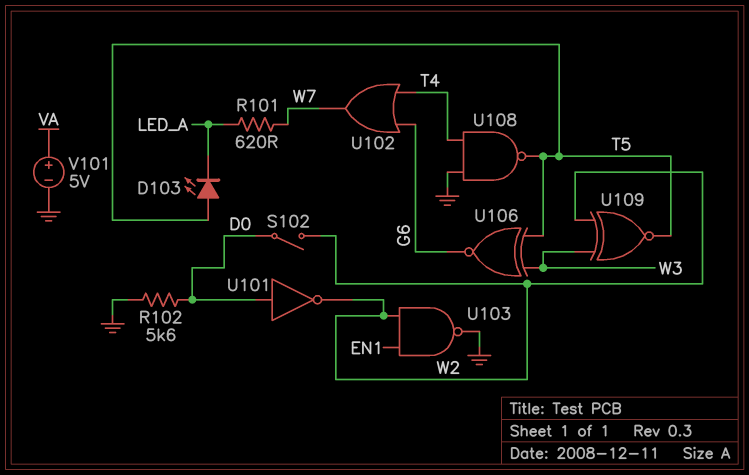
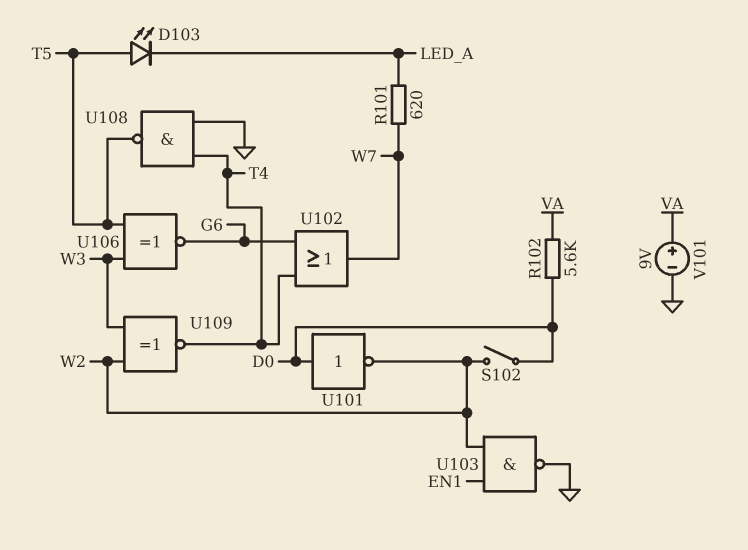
R102: 5.6k (D0, GND) -> 5.6k (D0, VA)
U109: XNOR (in W2, in W3, out T5) -> XNOR (in W2, in W3, out T4)
V101: 5V (plus VA, minus GND) -> 9V (plus VA, minus GND)

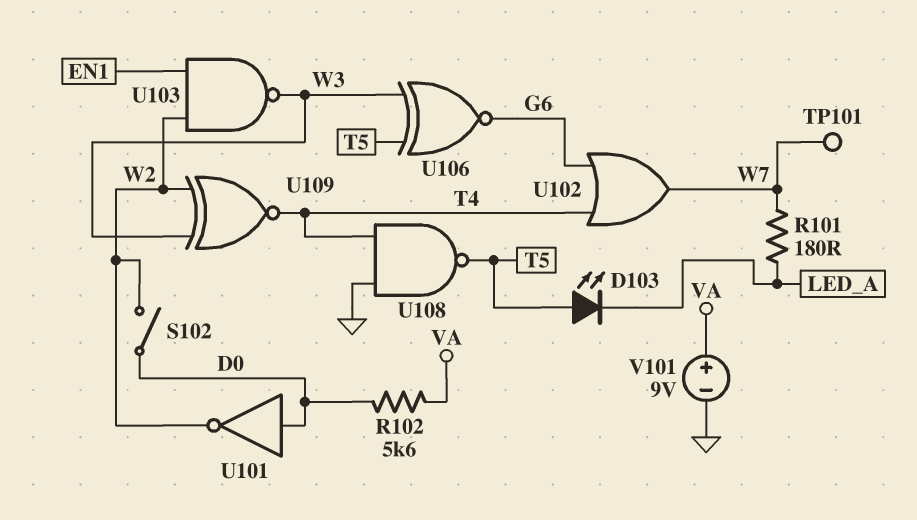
R101: 620 (LED_A, W7) -> 180 (LED_A, W7)
TP101: none -> test point (W7)
U103: NAND (in EN1, in W2, out GND) -> NAND (in EN1, in W2, out W3)

